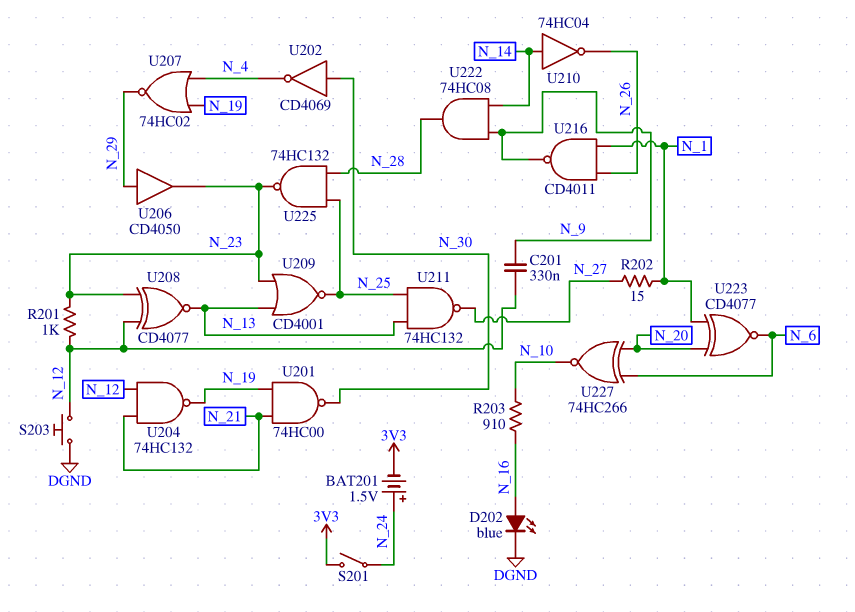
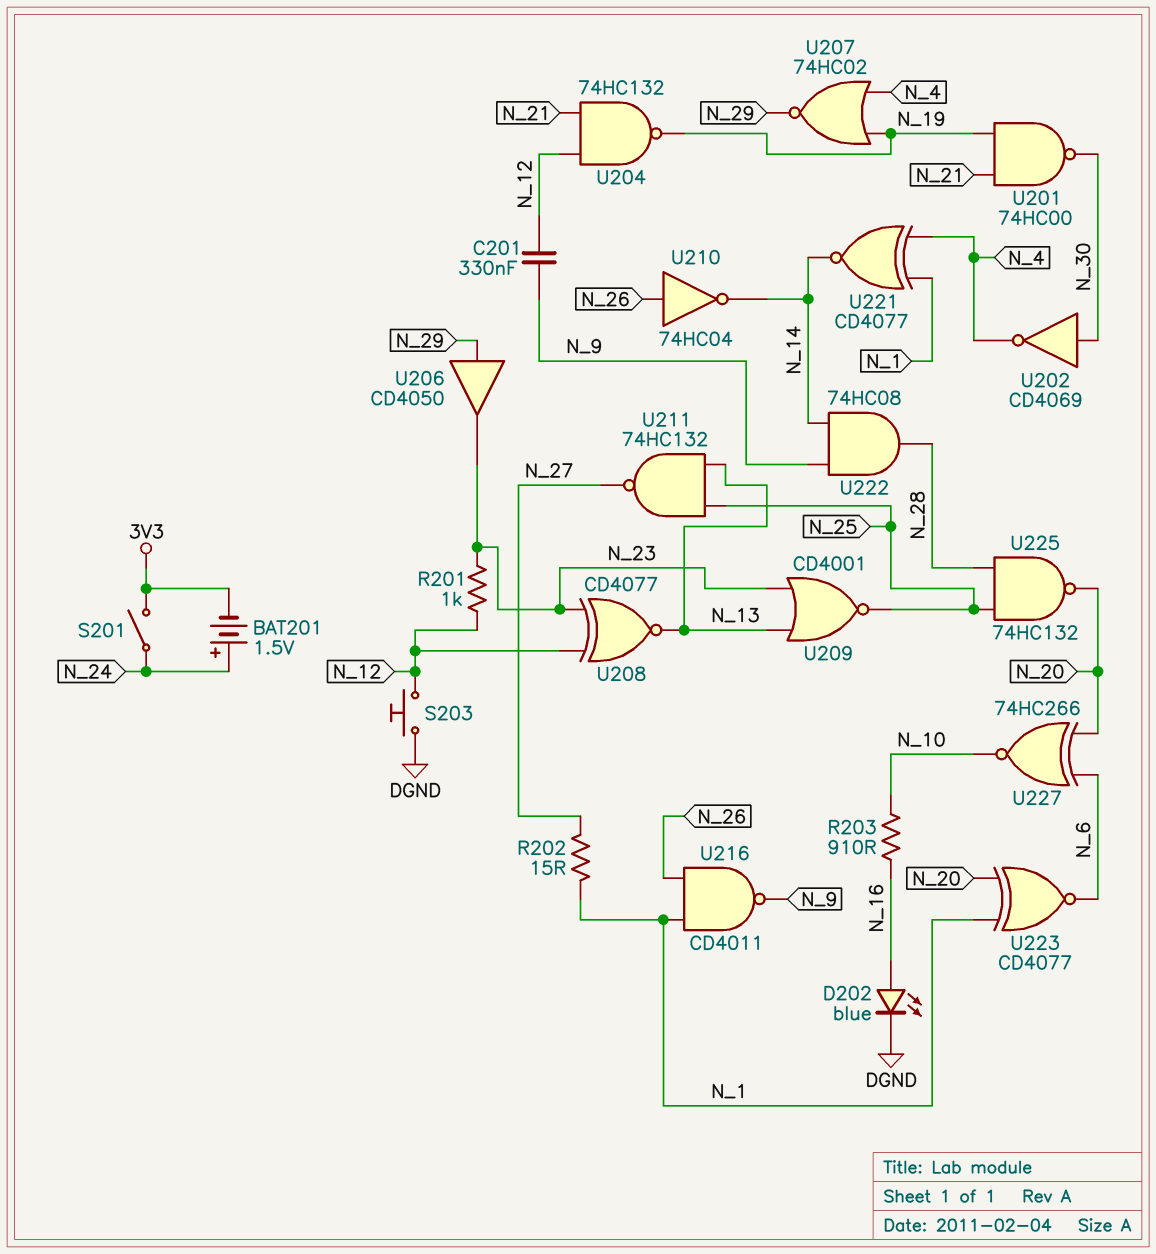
U210: NOT 74HC04 (in N_14, out N_26) -> NOT 74HC04 (in N_26, out N_14)
U221: none -> XNOR CD4077 (in N_1, in N_4, out N_14)
U225: NAND 74HC132 (in N_25, in N_28, out N_23) -> NAND 74HC132 (in N_25, in N_28, out N_20)

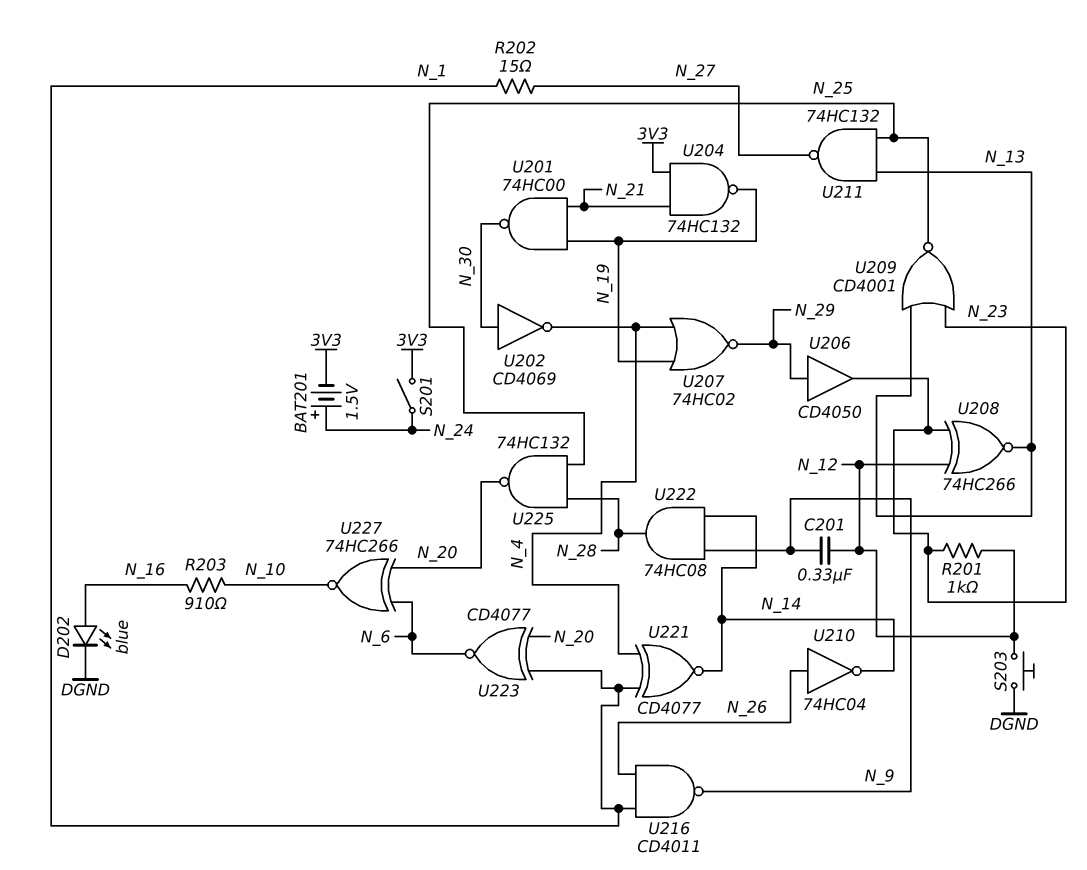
U204: NAND 74HC132 (in N_12, in N_21, out N_19) -> NAND 74HC132 (in 3V3, in N_21, out N_19)
U208: XNOR CD4077 (in N_12, in N_23, out N_13) -> XNOR 74HC266 (in N_12, in N_23, out N_13)

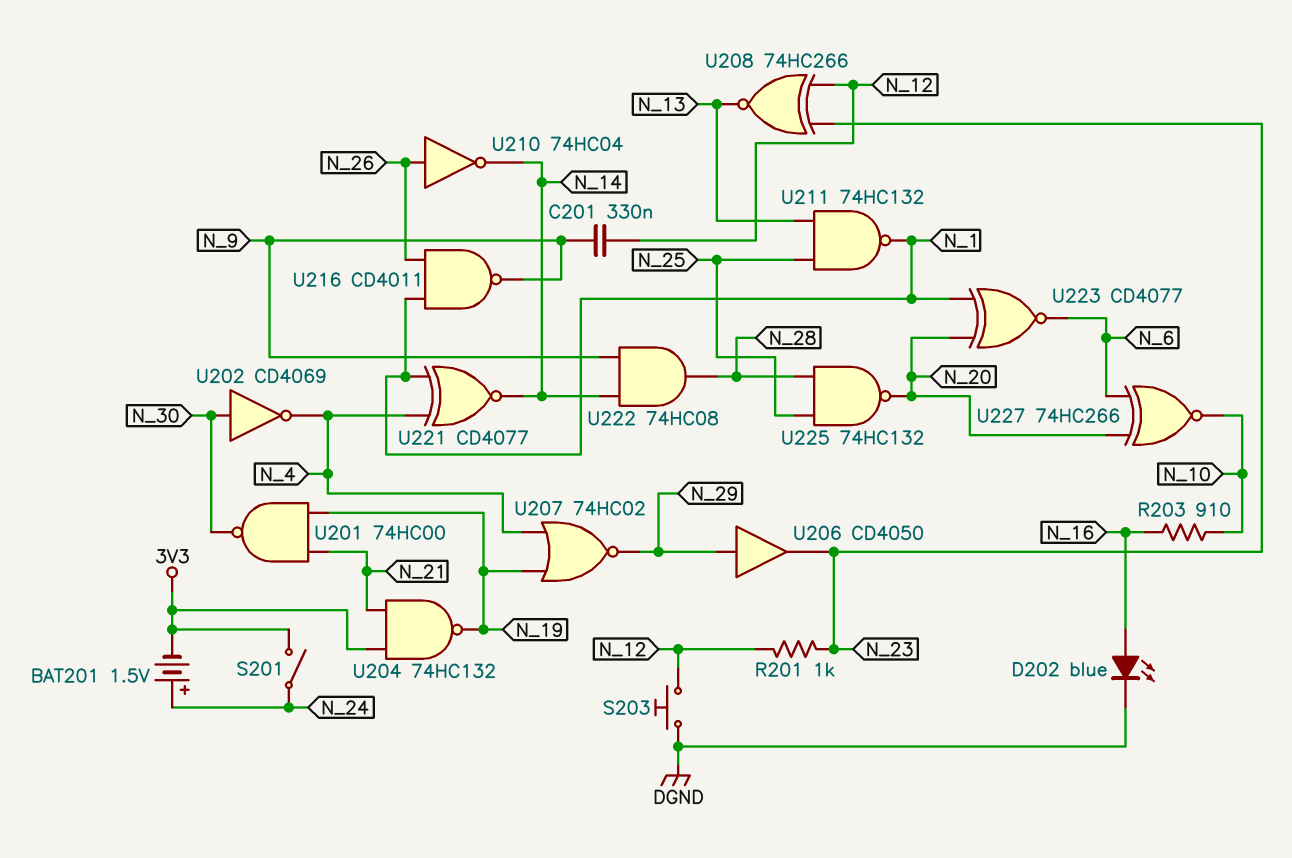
R202: 15 (N_1, N_27) -> none
U209: NOR CD4001 (in N_13, in N_23, out N_25) -> none
U211: NAND 74HC132 (in N_13, in N_25, out N_27) -> NAND 74HC132 (in N_13, in N_25, out N_1)

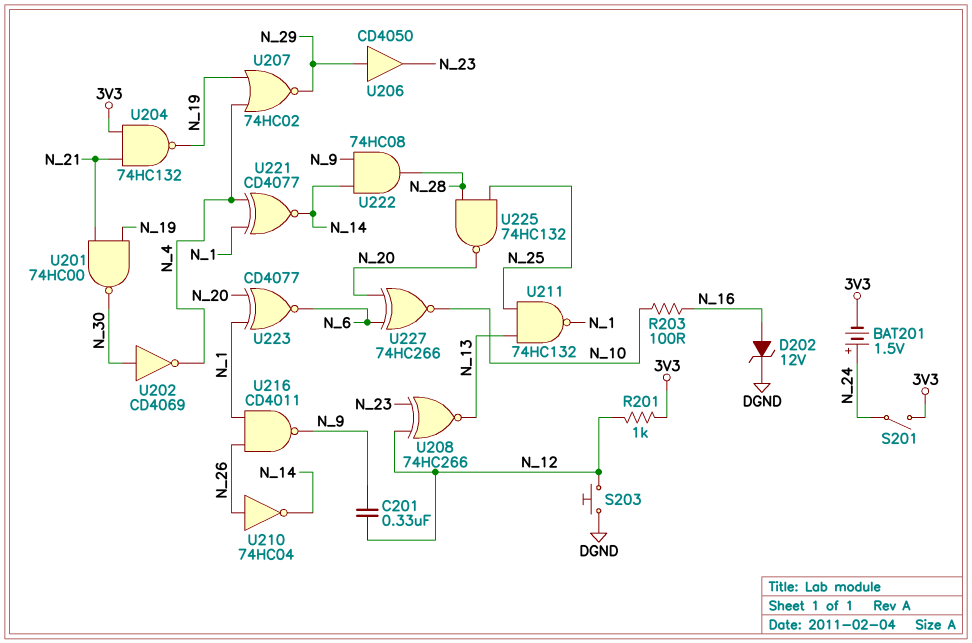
D202: LED blue (A N_16, K DGND) -> zener 12V (A N_16, K DGND)
R201: 1k (N_12, N_23) -> 1k (3V3, N_12)
R203: 910 (N_10, N_16) -> 100 (N_10, N_16)

